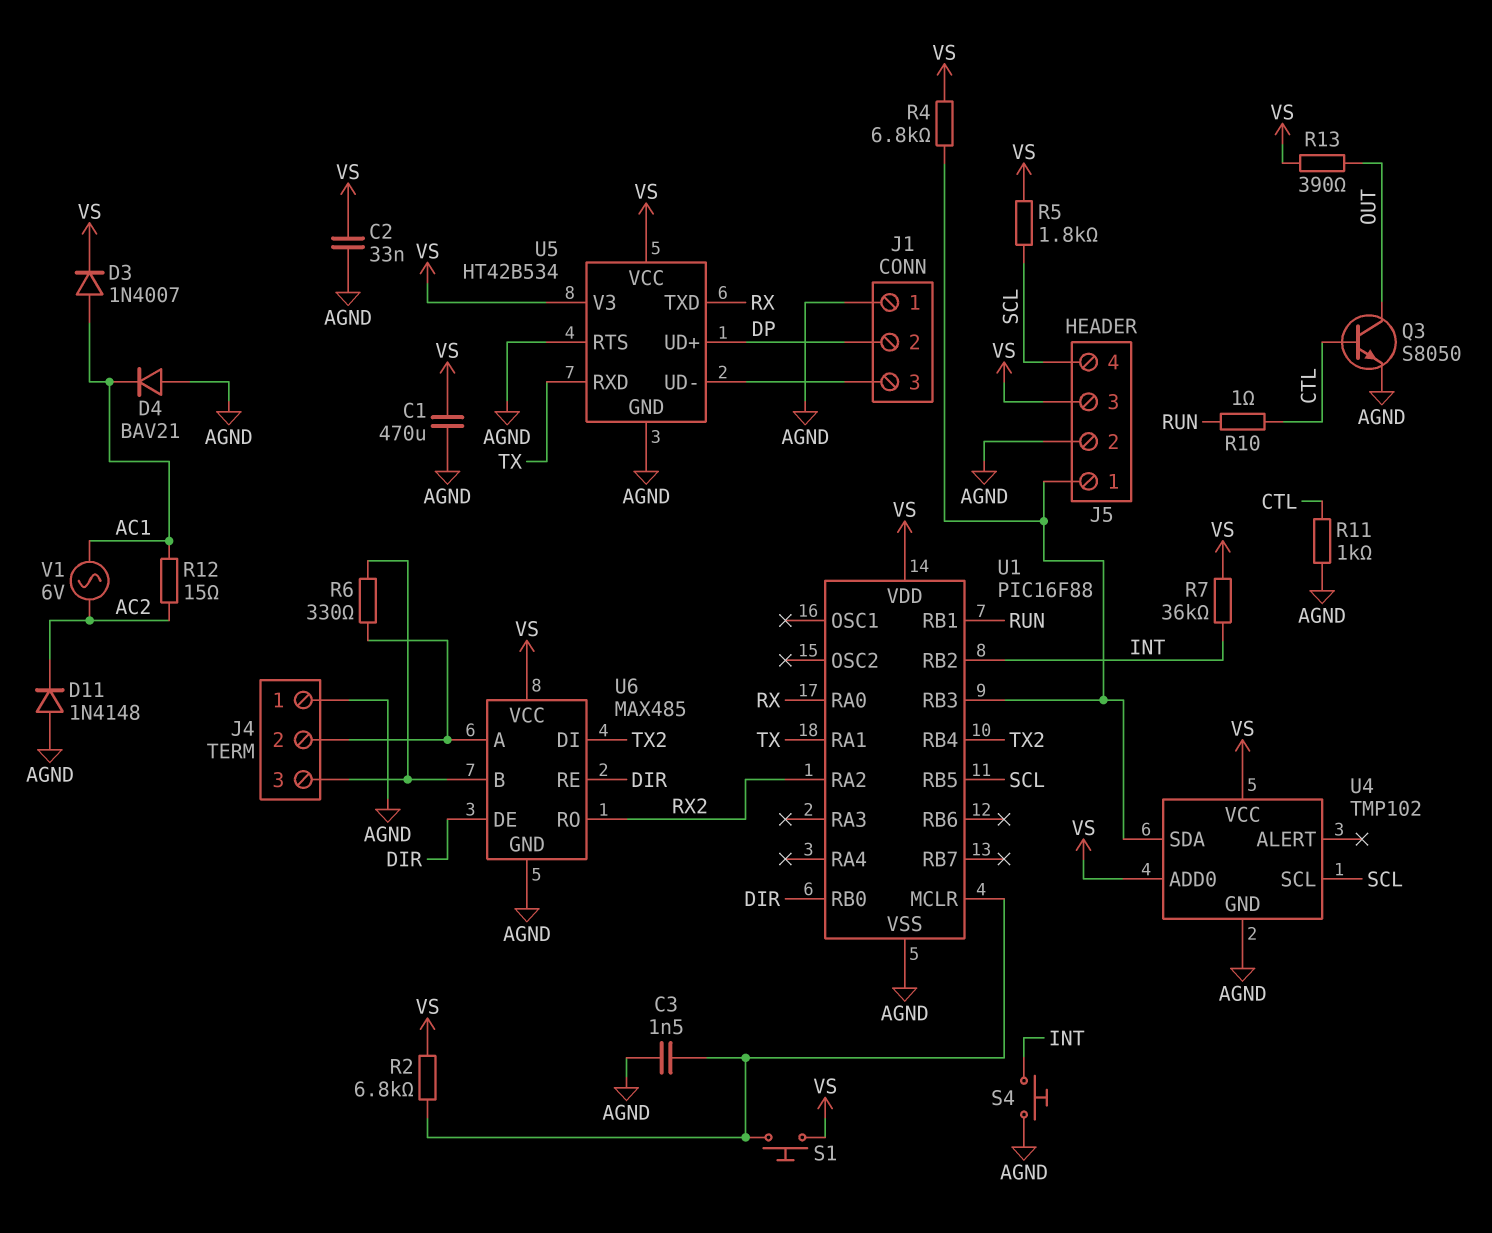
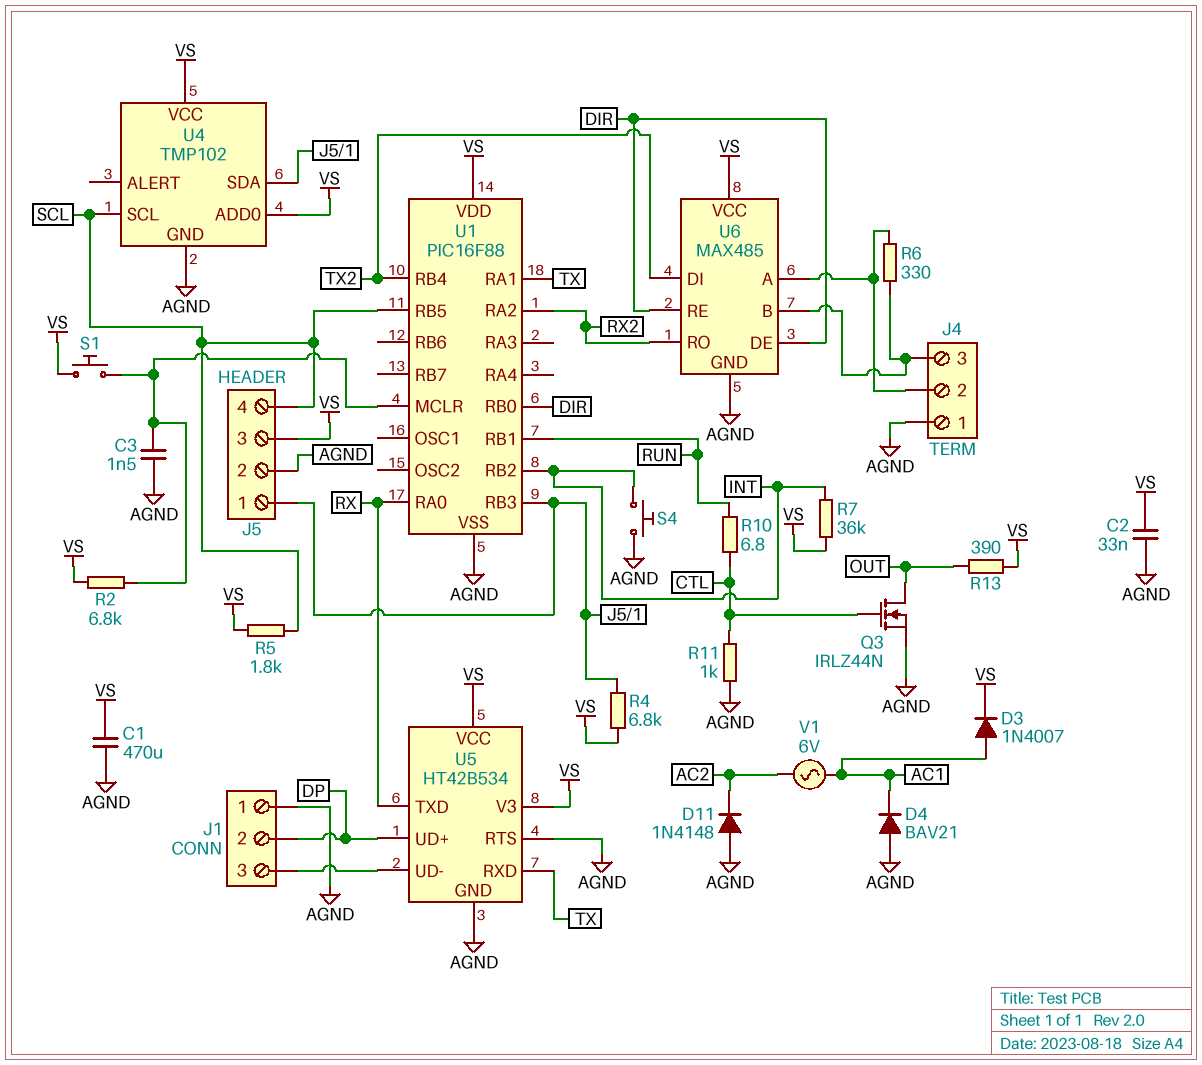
Q3: NPN S8050 (B CTL, C OUT, E AGND) -> NMOS IRLZ44N (G CTL, D OUT, S AGND)
R10: 1 (CTL, RUN) -> 6.8 (CTL, RUN)
R12: 15 (AC1, AC2) -> none

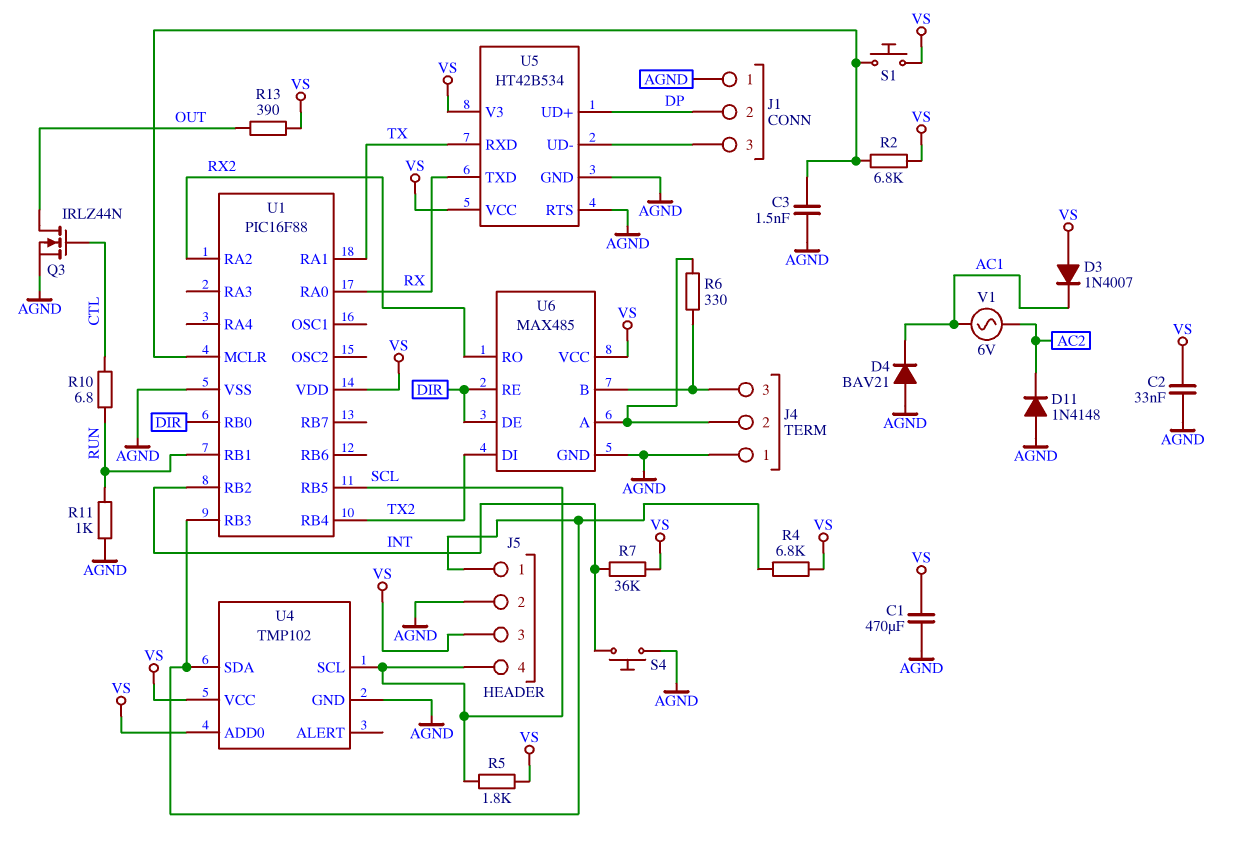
D3: diode 1N4007 (A AC1, K VS) -> diode 1N4007 (A VS, K AC1)
R11: 1k (AGND, CTL) -> 1k (AGND, RUN)

